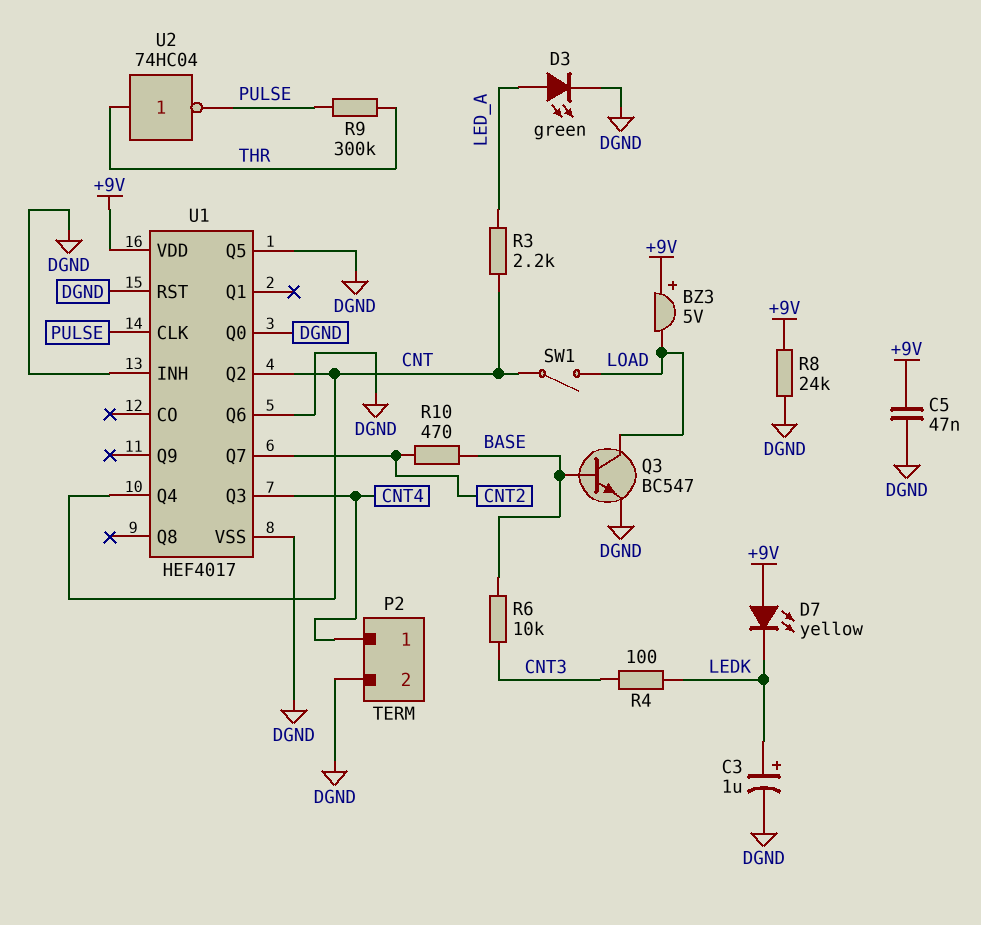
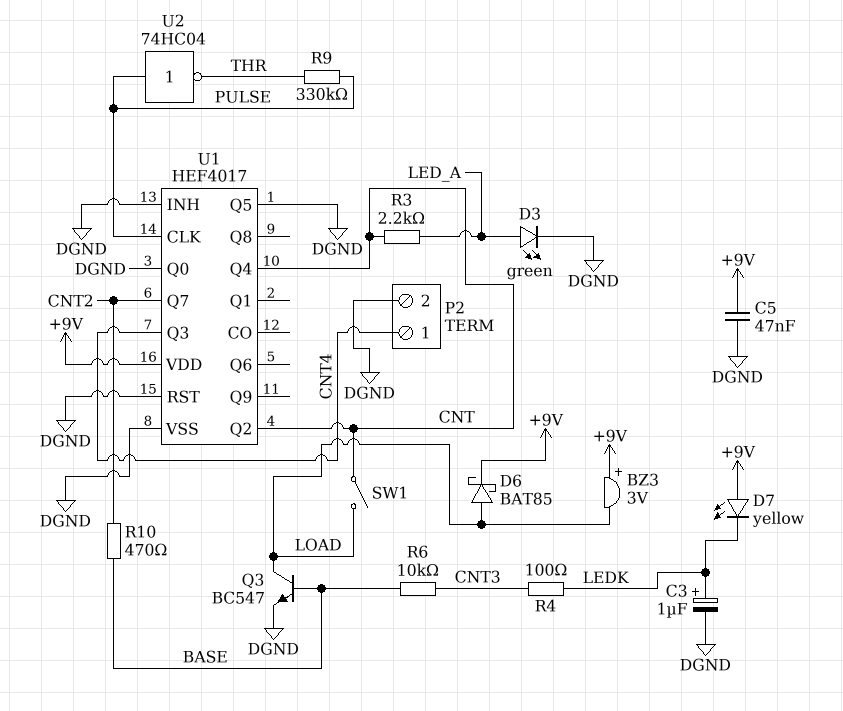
BZ3: buzzer 5V (plus +9V, minus LOAD) -> buzzer 3V (plus +9V, minus LOAD)
D6: none -> schottky BAT85 (A LOAD, K +9V)
R8: 24k (+9V, DGND) -> none
R9: 300k (PULSE, THR) -> 330k (PULSE, THR)
U1 pin Q6: DGND -> none
U2: NOT 74HC04 (in THR, out PULSE) -> NOT 74HC04 (in PULSE, out THR)

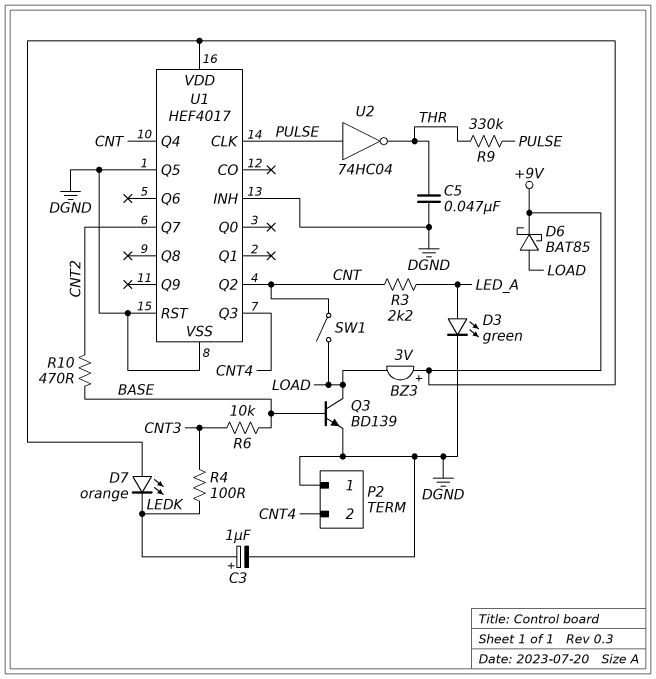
C5: 47nF (+9V, DGND) -> 47nF (DGND, THR)
D7: LED yellow (A +9V, K LEDK) -> LED orange (A +9V, K LEDK)
P2 pin 1: CNT4 -> DGND
P2 pin 2: DGND -> CNT4
Q3: NPN BC547 (B BASE, C LOAD, E DGND) -> NPN BD139 (B BASE, C LOAD, E DGND)
U1 pin Q0: DGND -> none

